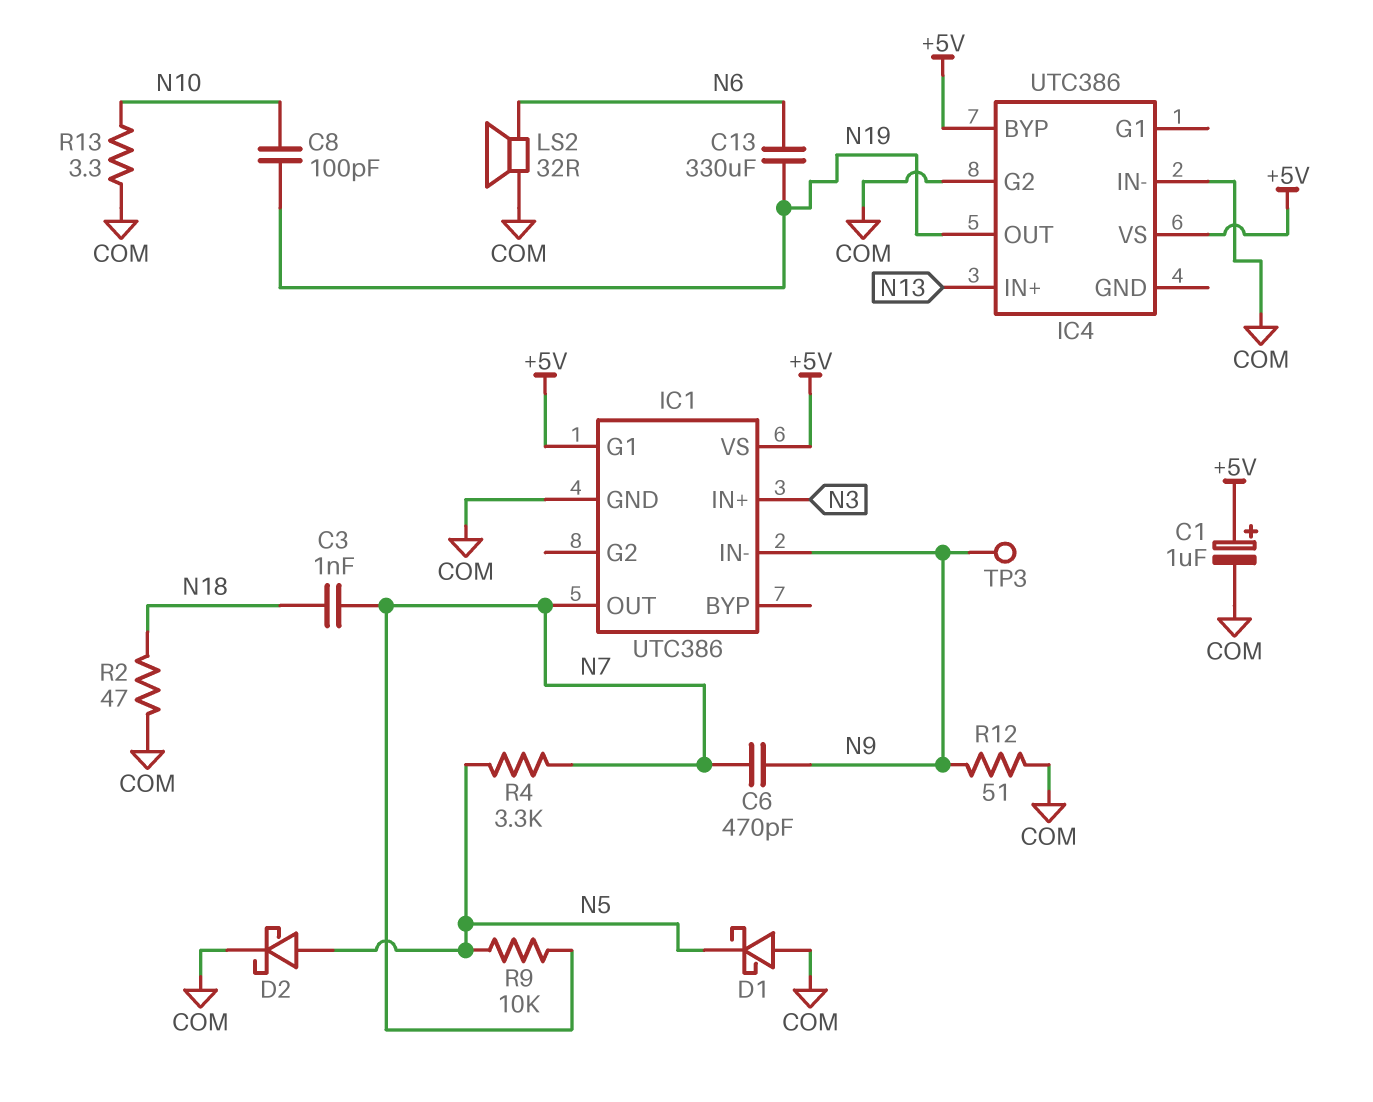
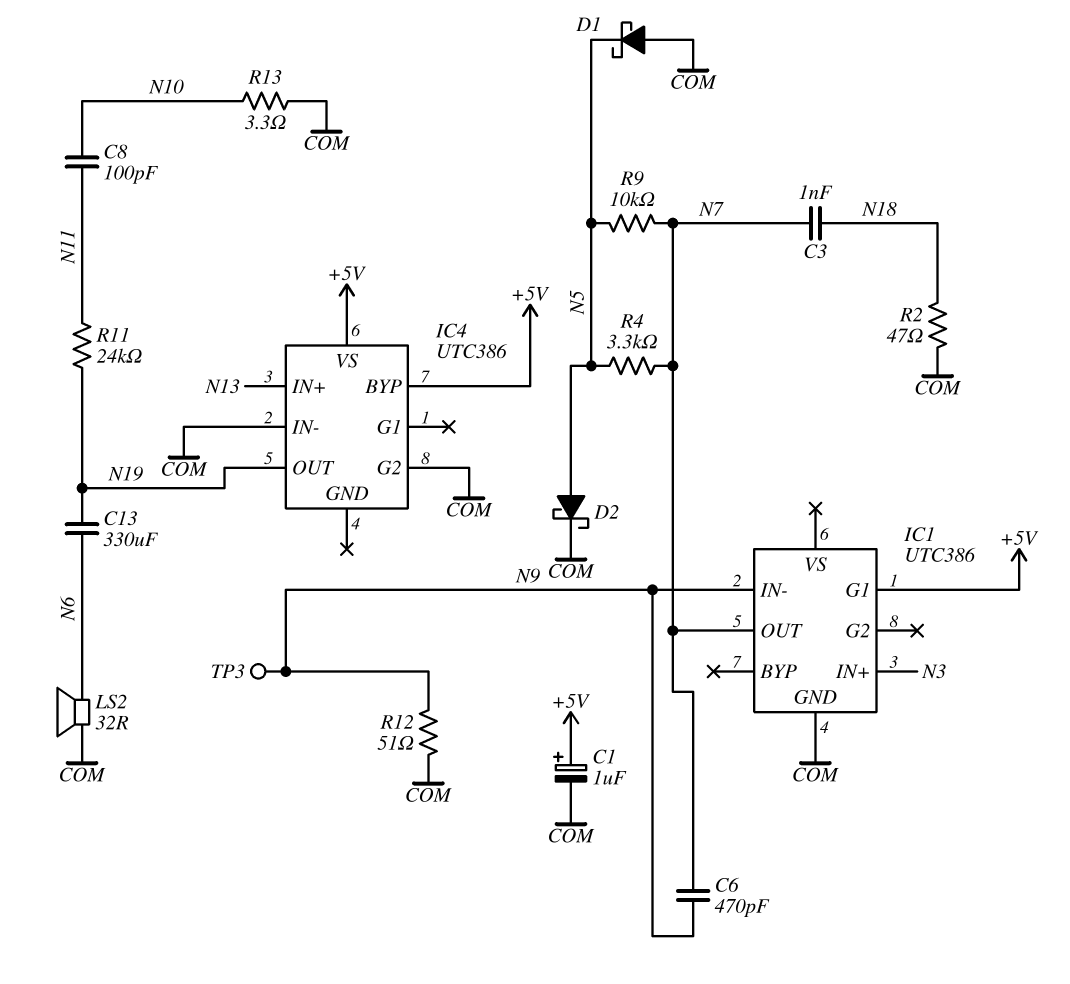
C8: 100pF (N10, N19) -> 100pF (N10, N11)
IC1 pin VS: +5V -> none
R11: none -> 24k (N11, N19)

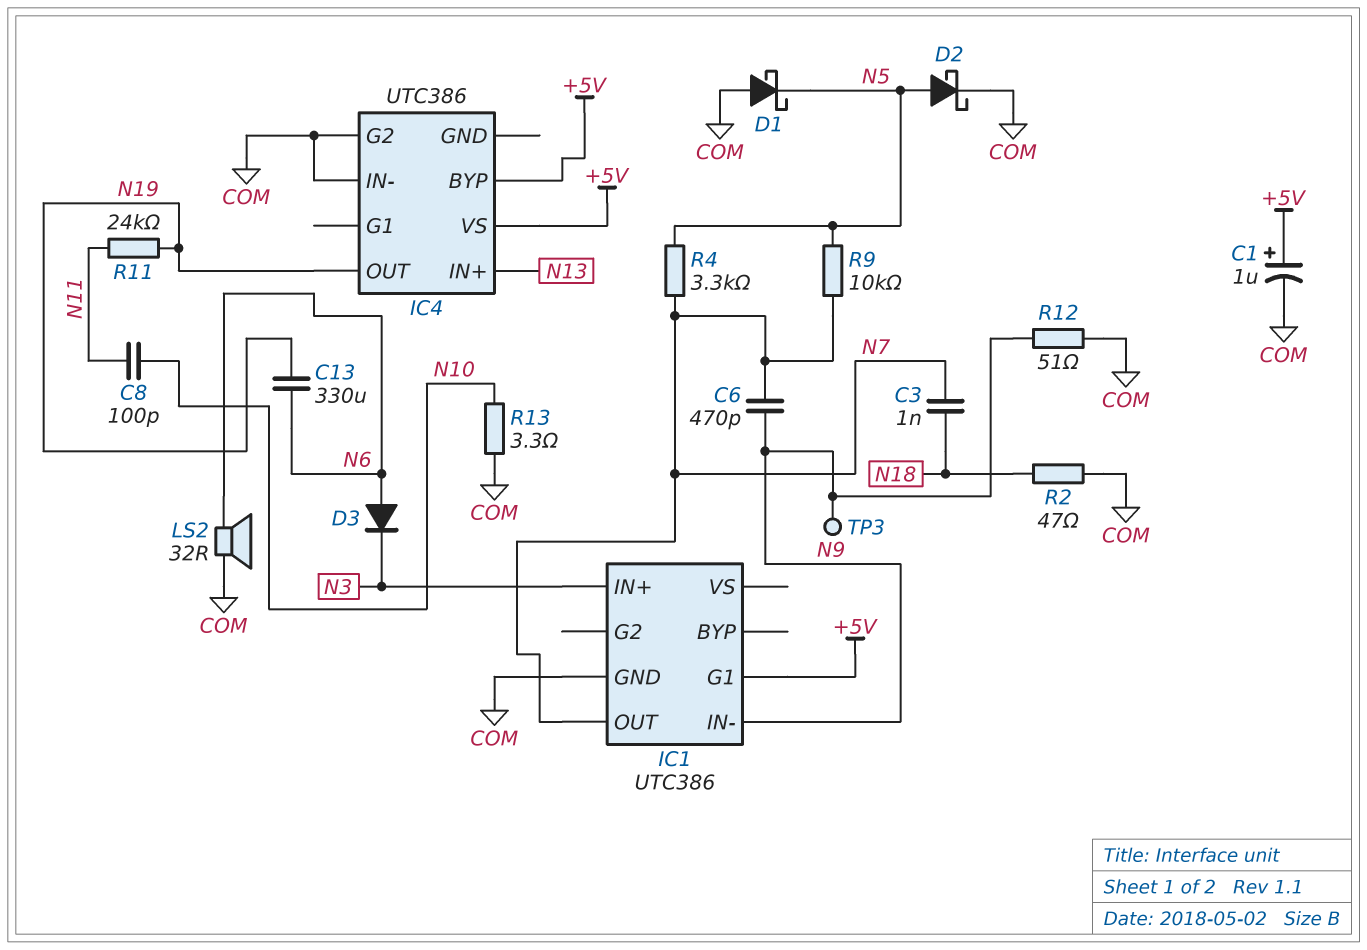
D3: none -> diode (A N6, K N3)

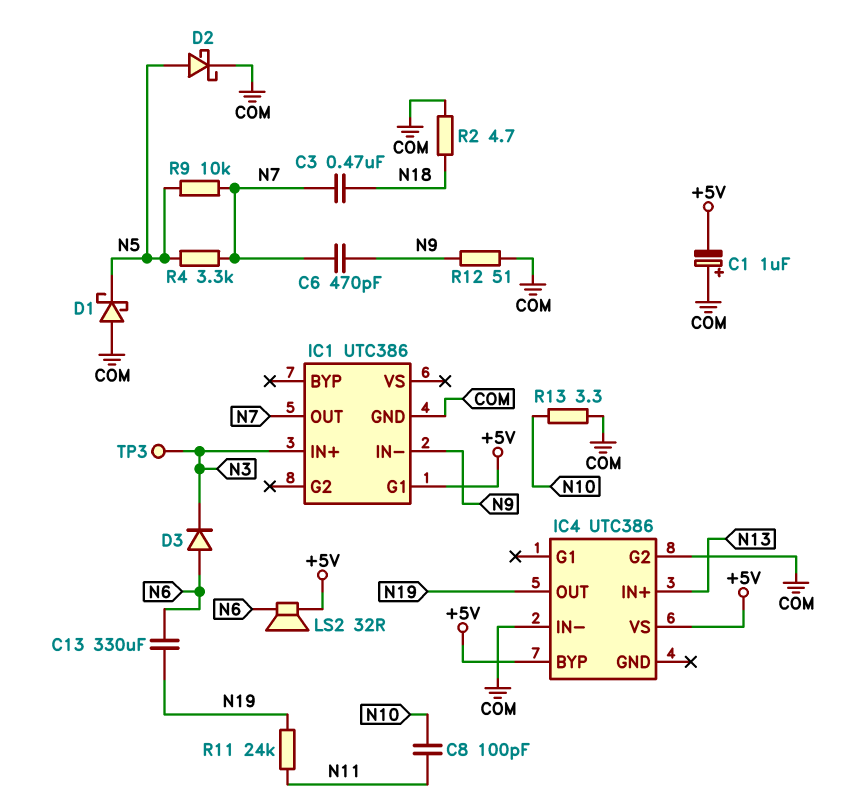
C1: 1uF (plus +5V, minus COM) -> 1uF (plus COM, minus +5V)
C3: 1nF (N7, N18) -> 470nF (N7, N18)
LS2: speaker 32R (COM, N6) -> speaker 32R (+5V, N6)
R2: 47 (COM, N18) -> 4.7 (COM, N18)
TP3: test point (N9) -> test point (N3)

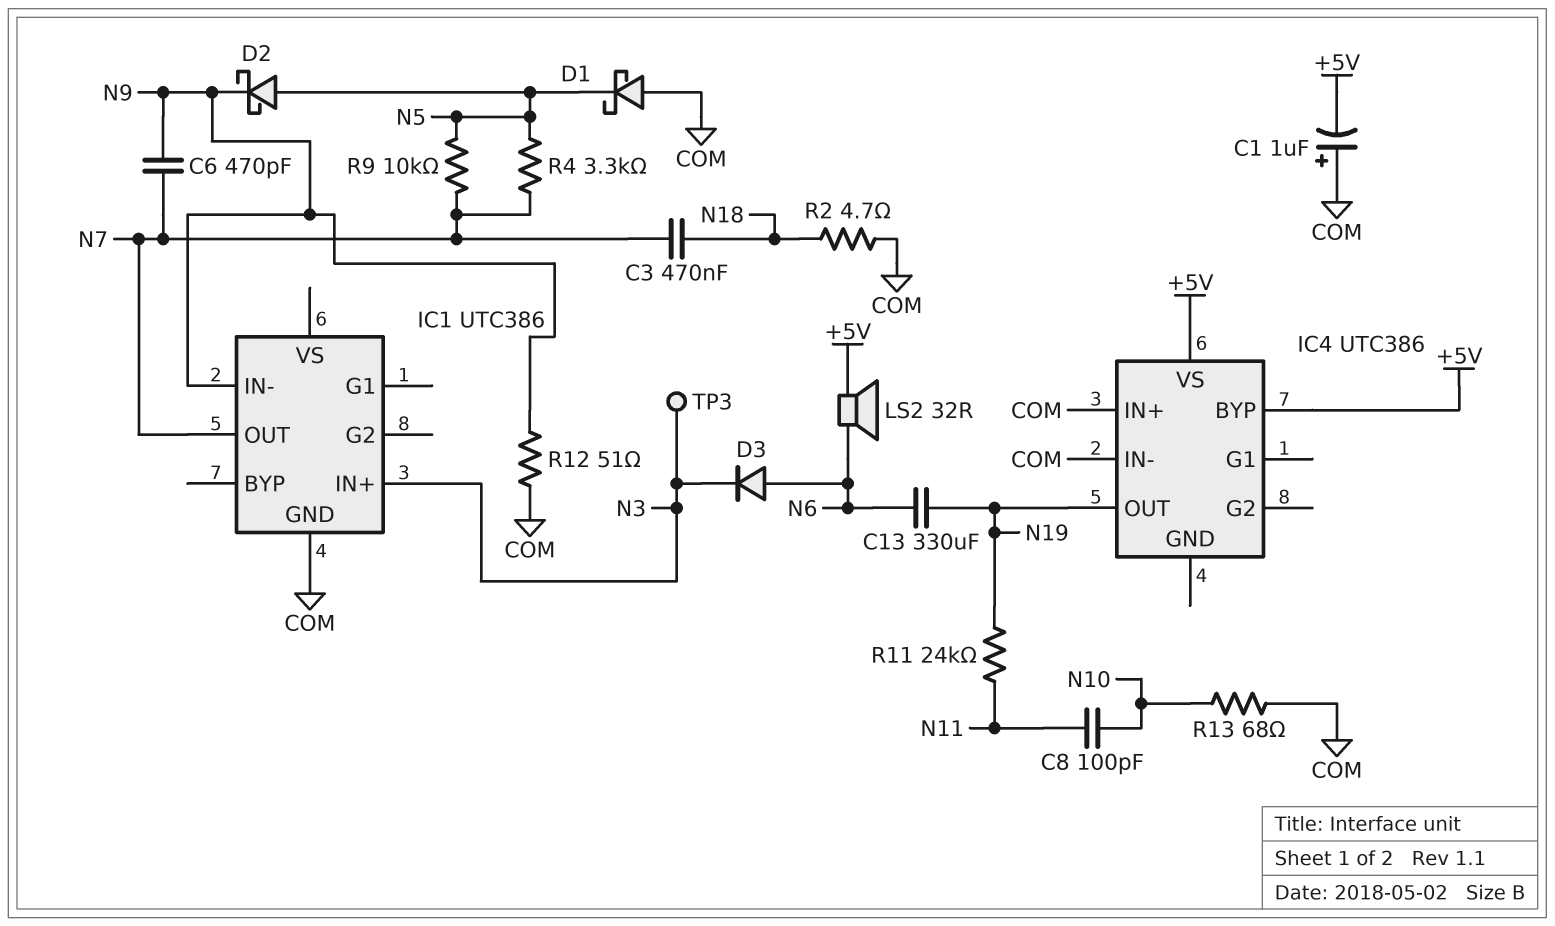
D2: schottky (A N5, K COM) -> schottky (A N5, K N9)
IC1 pin G1: +5V -> none
IC4 pin G2: COM -> none
IC4 pin IN+: N13 -> COM
R13: 3.3 (COM, N10) -> 68 (COM, N10)

